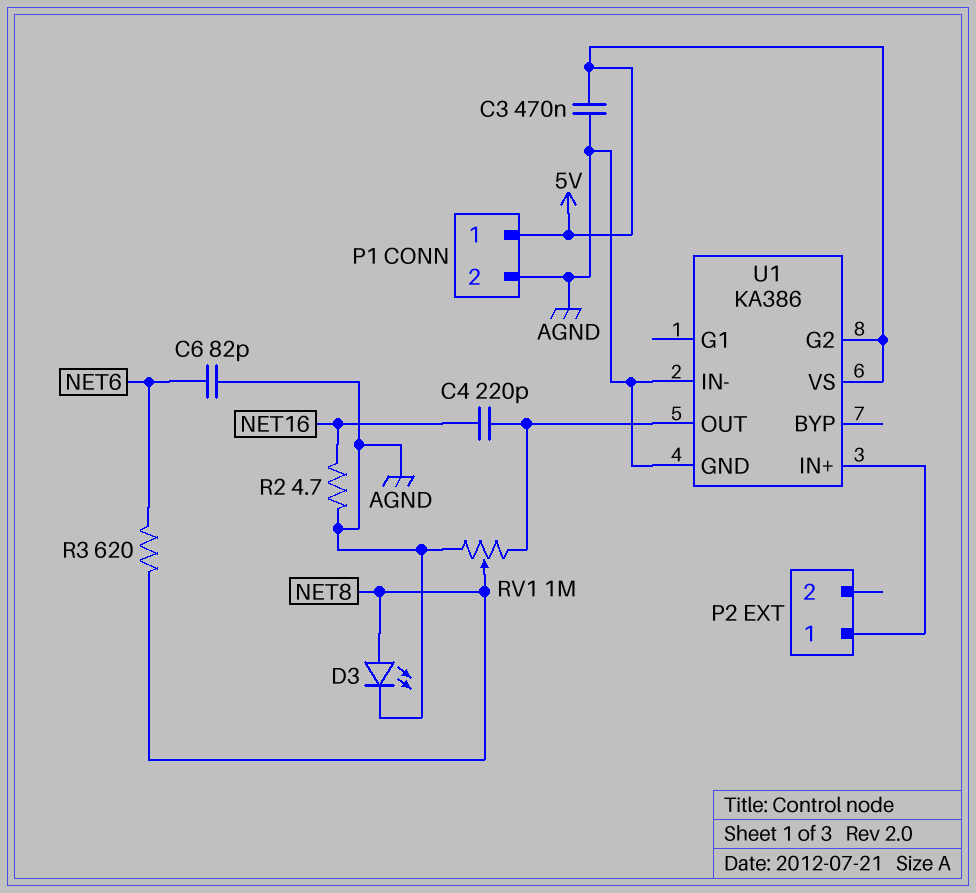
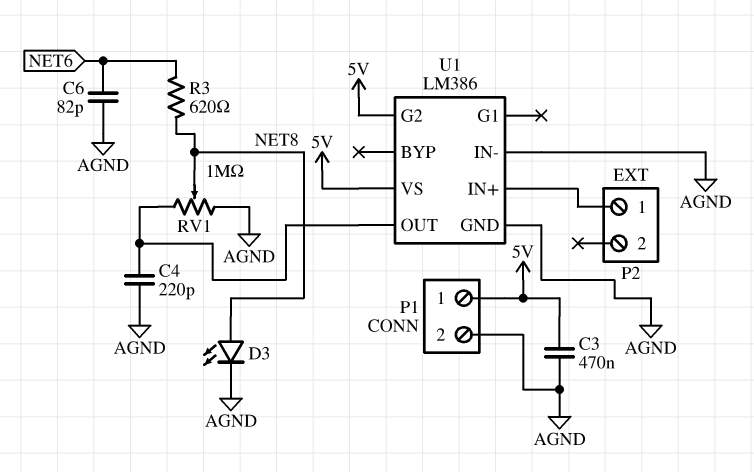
C4: 220pF (NET16, U1/OUT) -> 220pF (AGND, U1/OUT)
R2: 4.7 (AGND, NET16) -> none
U1: KA386 -> LM386

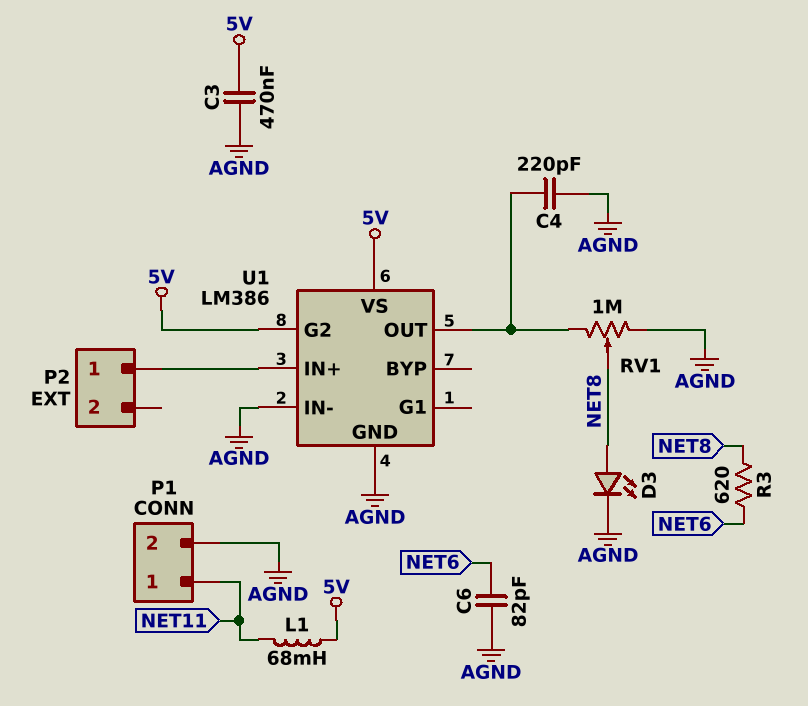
L1: none -> 68mH (5V, NET11)
P1 pin 1: 5V -> NET11

